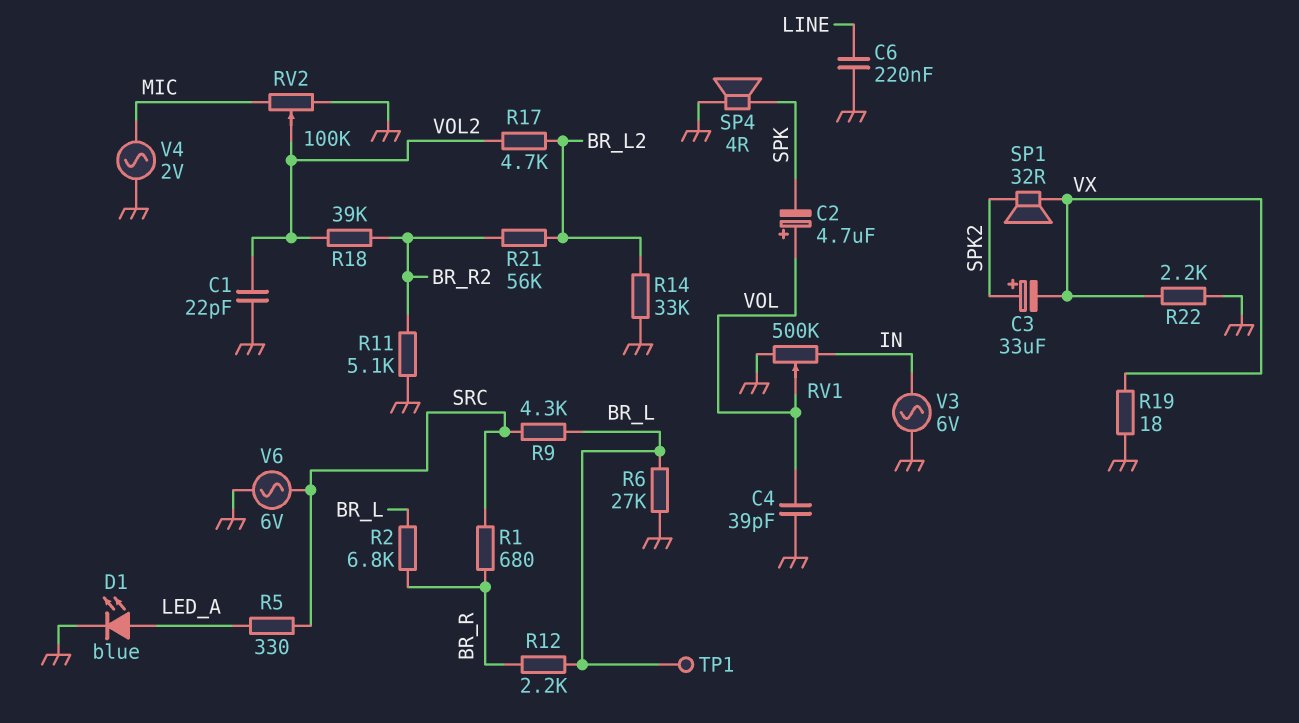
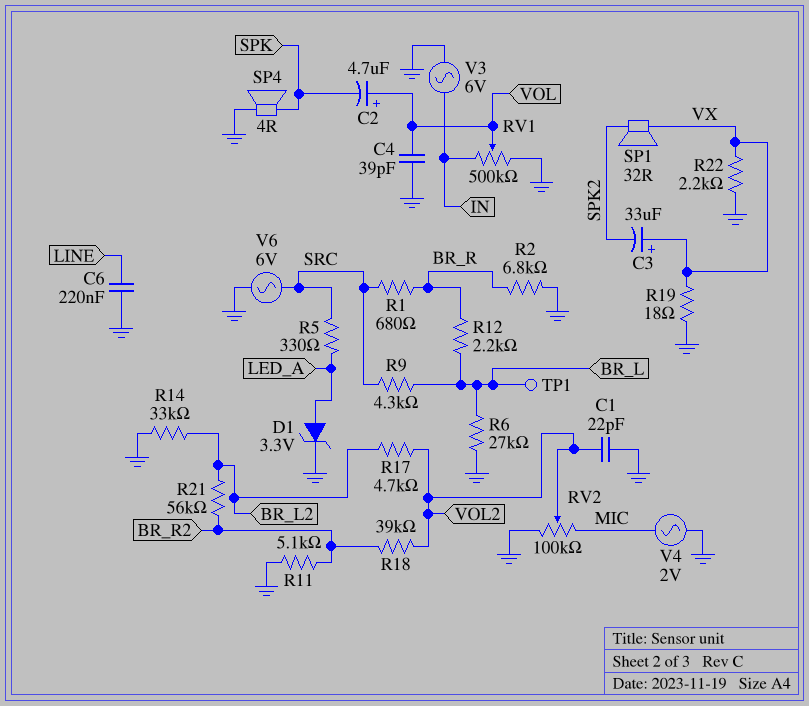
C3: 33uF (plus SPK2, minus VX) -> 33uF (plus VX, minus SPK2)
D1: LED blue (A LED_A, K GND) -> zener 3.3V (A LED_A, K GND)
R2: 6.8k (BR_L, BR_R) -> 6.8k (BR_R, GND)

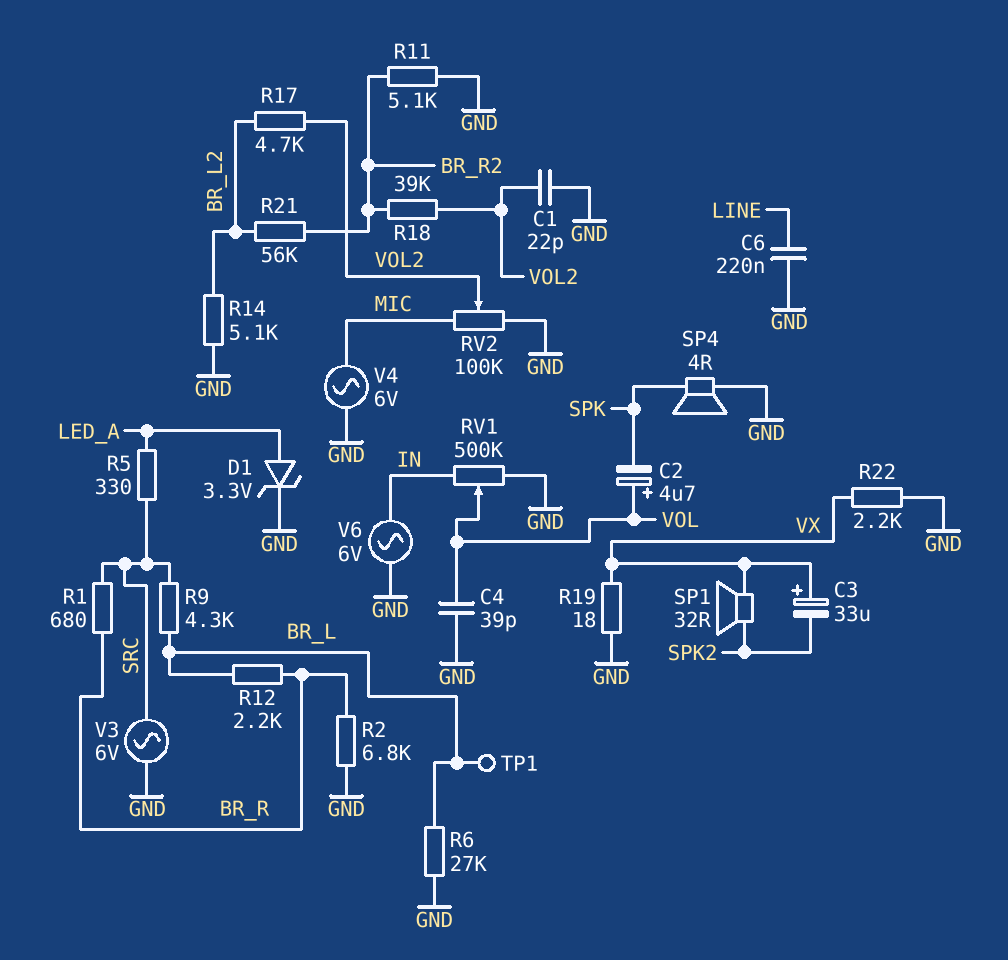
R14: 33k (BR_L2, GND) -> 5.1k (BR_L2, GND)
V3: AC 6V (GND, IN) -> AC 6V (GND, SRC)
V4: AC 2V (GND, MIC) -> AC 6V (GND, MIC)
V6: AC 6V (GND, SRC) -> AC 6V (GND, IN)

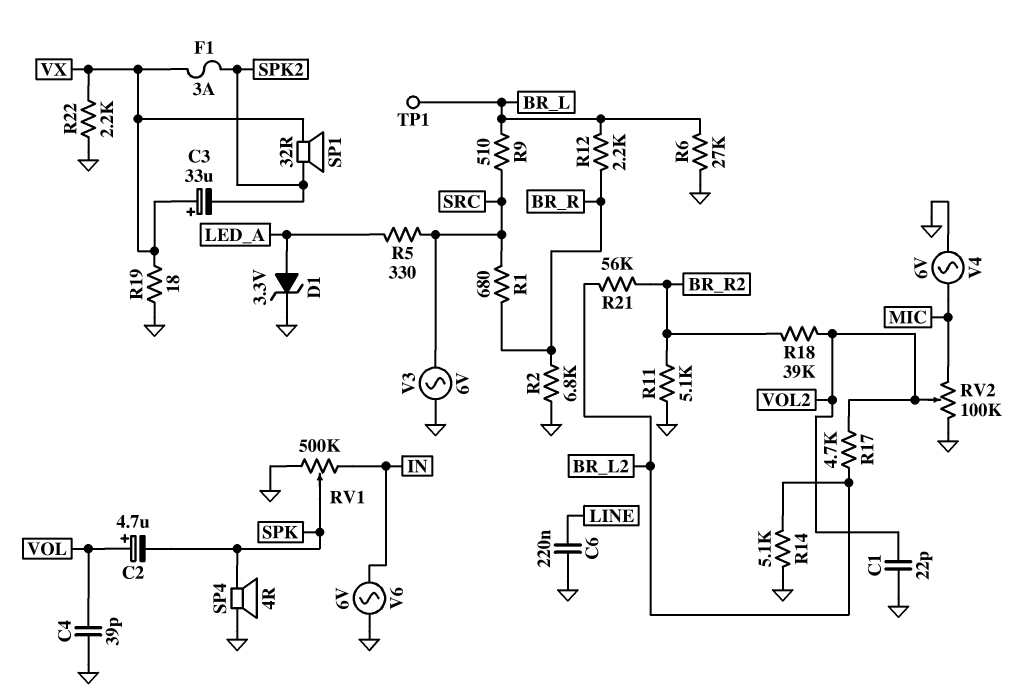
F1: none -> 3A (SPK2, VX)
R9: 4.3k (BR_L, SRC) -> 510 (BR_L, SRC)
RV1: 500k (GND, IN, wiper VOL) -> 500k (GND, IN, wiper SPK)

